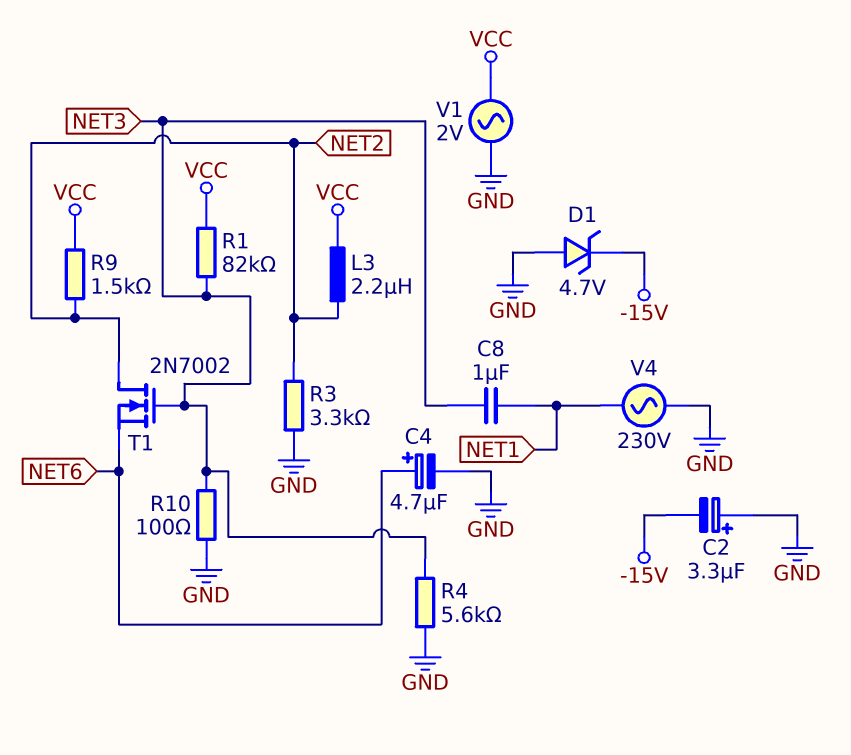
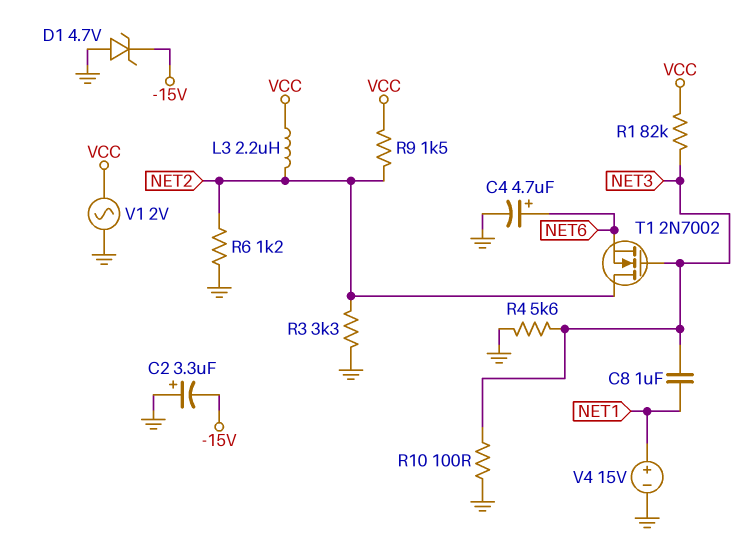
R6: none -> 1.2k (GND, NET2)
V4: AC 230V (GND, NET1) -> 15V (plus NET1, minus GND)

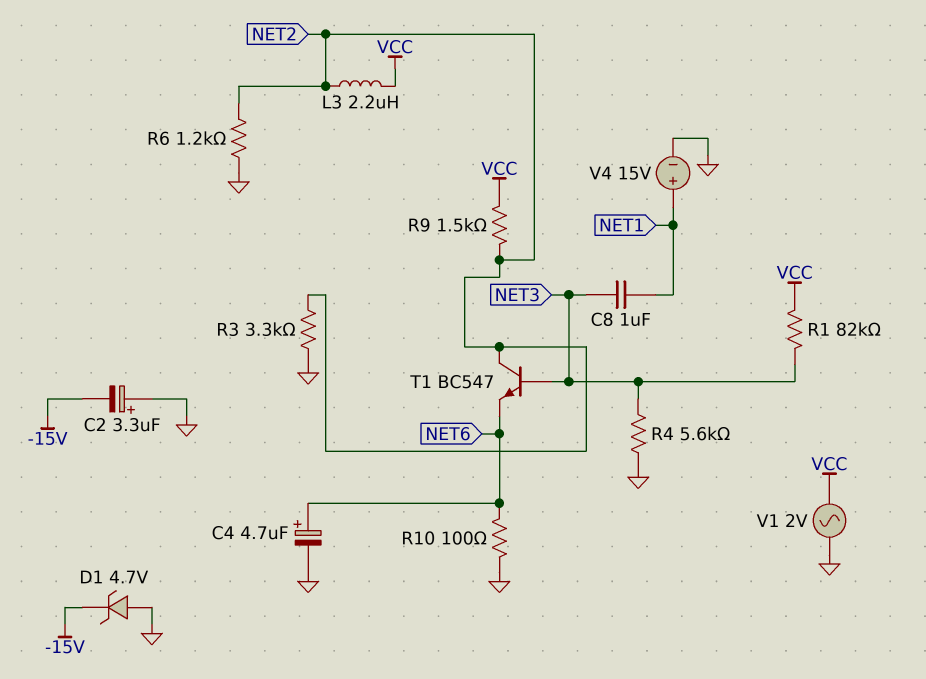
R10: 100 (GND, NET3) -> 100 (GND, NET6)
T1: NMOS 2N7002 (G NET3, D NET2, S NET6) -> NPN BC547 (B NET3, C NET2, E NET6)

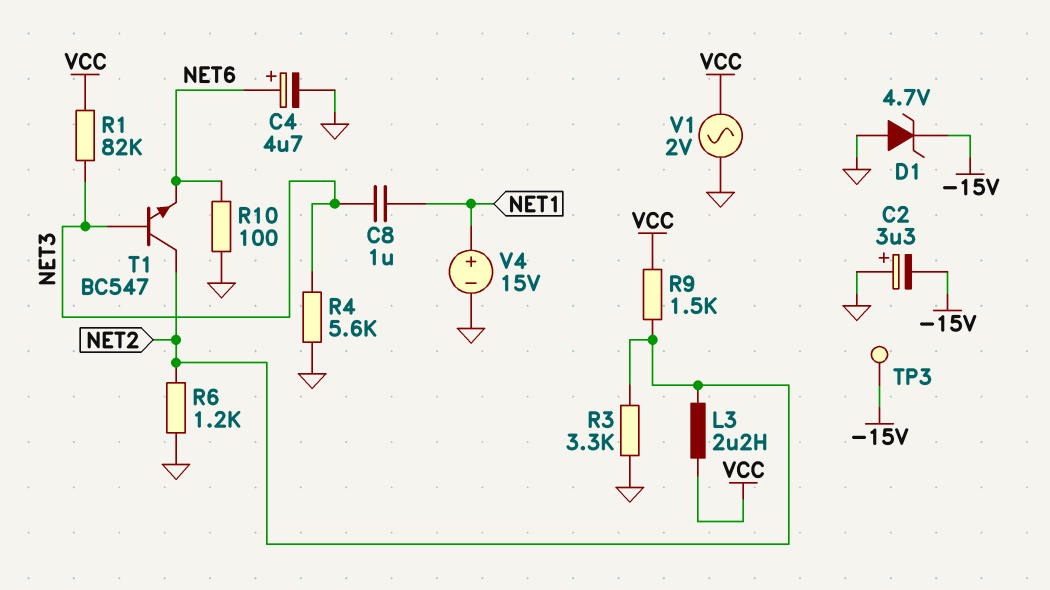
TP3: none -> test point (-15V)

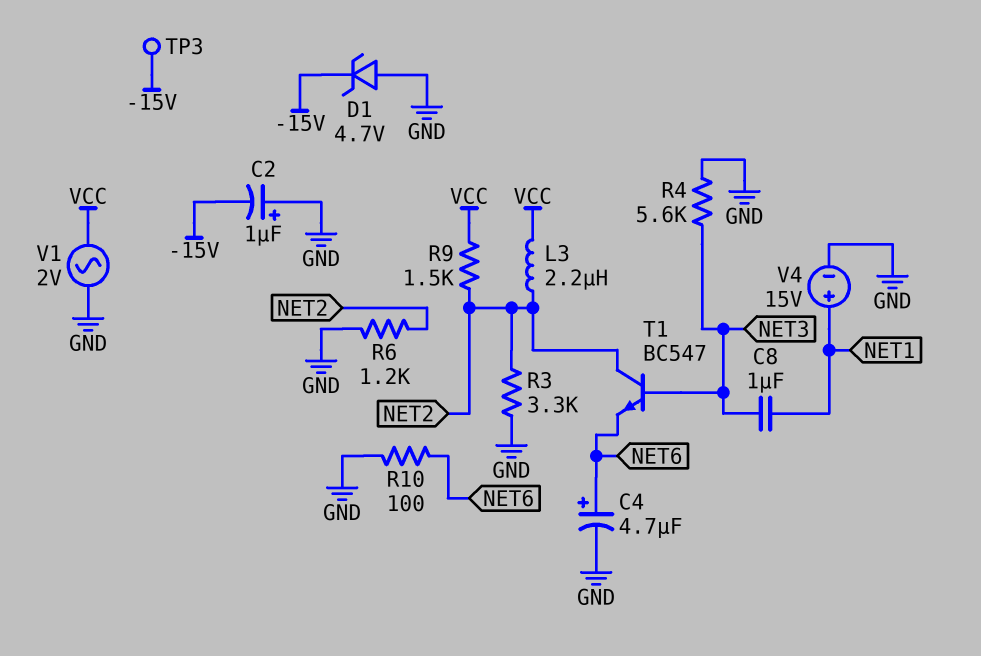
C2: 3.3uF (plus GND, minus -15V) -> 1uF (plus GND, minus -15V)
R1: 82k (NET3, VCC) -> none

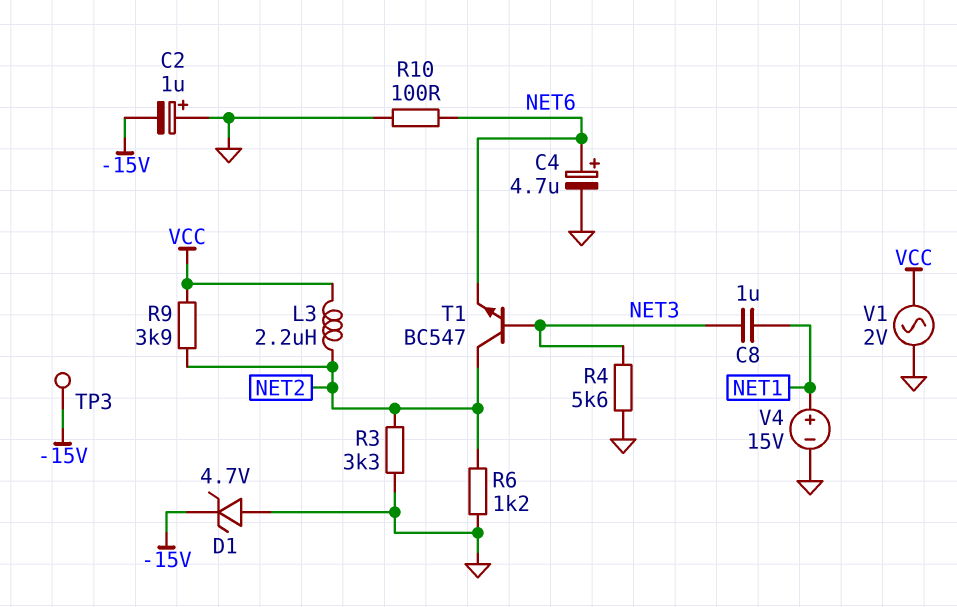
R9: 1.5k (NET2, VCC) -> 3.9k (NET2, VCC)

